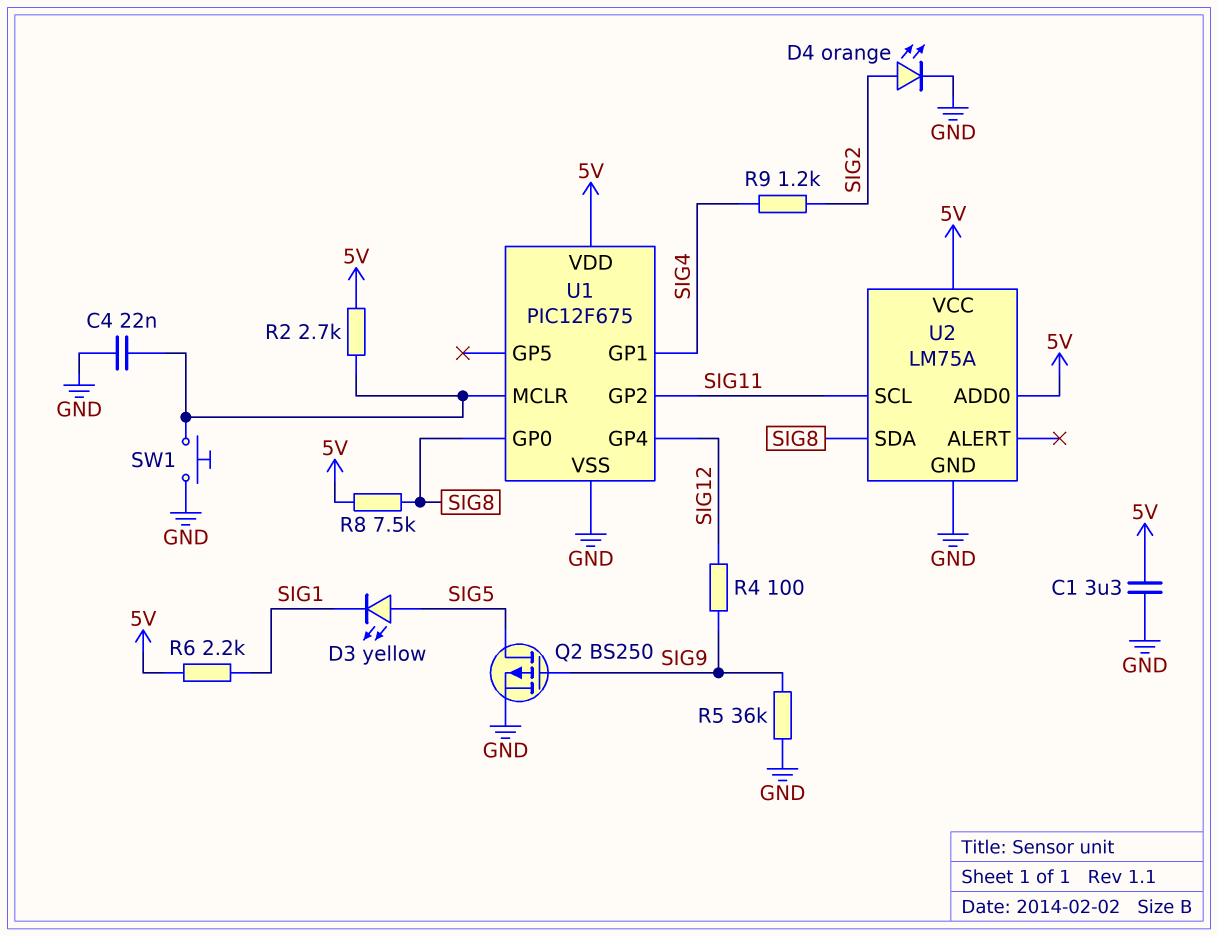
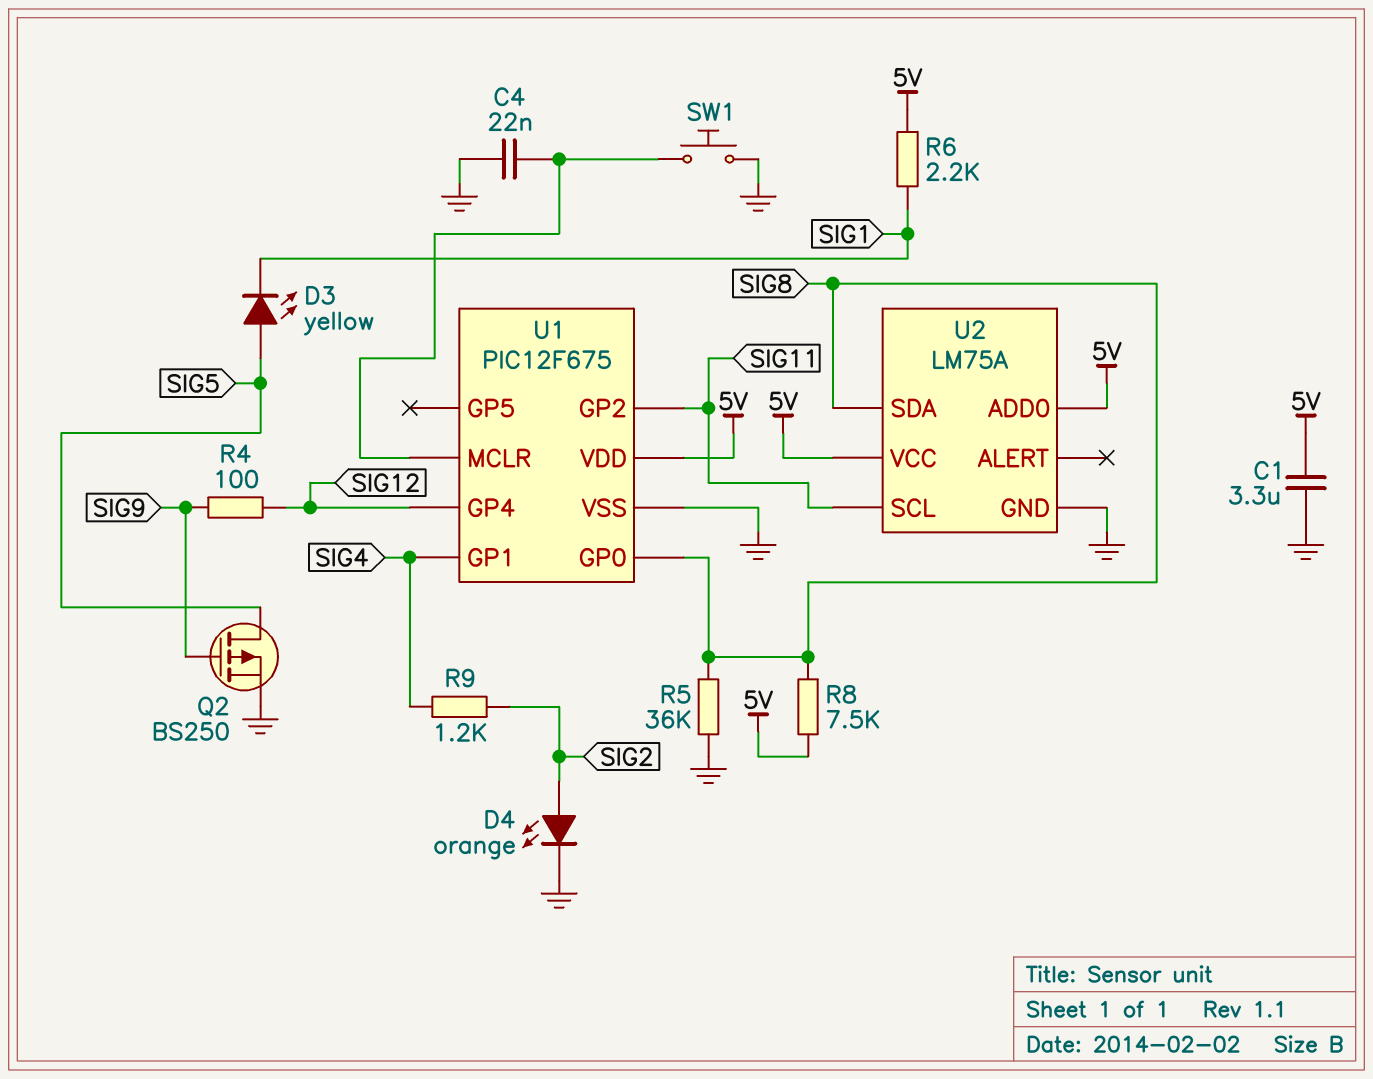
R2: 2.7k (5V, U1/MCLR) -> none
R5: 36k (GND, SIG9) -> 36k (GND, SIG8)

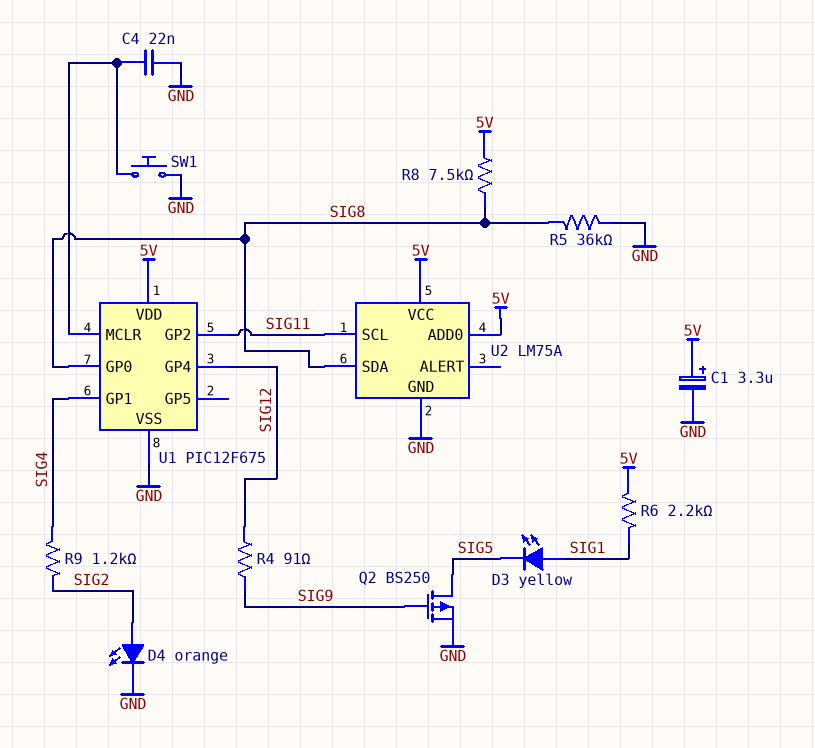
C1: 3.3uF (5V, GND) -> 3.3uF (plus 5V, minus GND)
D3: LED yellow (A SIG5, K SIG1) -> LED yellow (A SIG1, K SIG5)
R4: 100 (SIG9, SIG12) -> 91 (SIG9, SIG12)

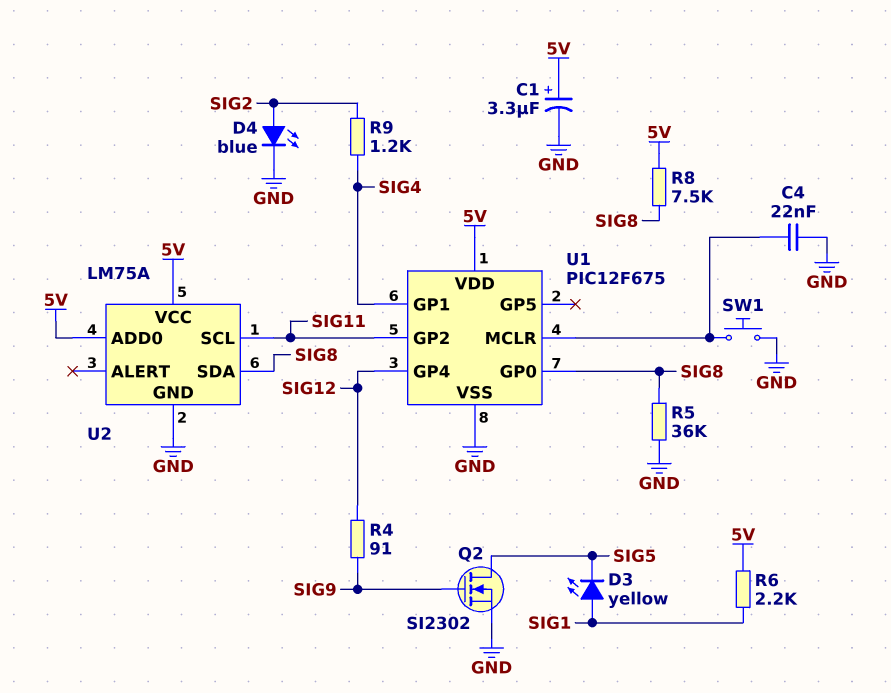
D4: LED orange (A SIG2, K GND) -> LED blue (A SIG2, K GND)
Q2: PMOS BS250 (G SIG9, D SIG5, S GND) -> NMOS SI2302 (G SIG9, D SIG5, S GND)

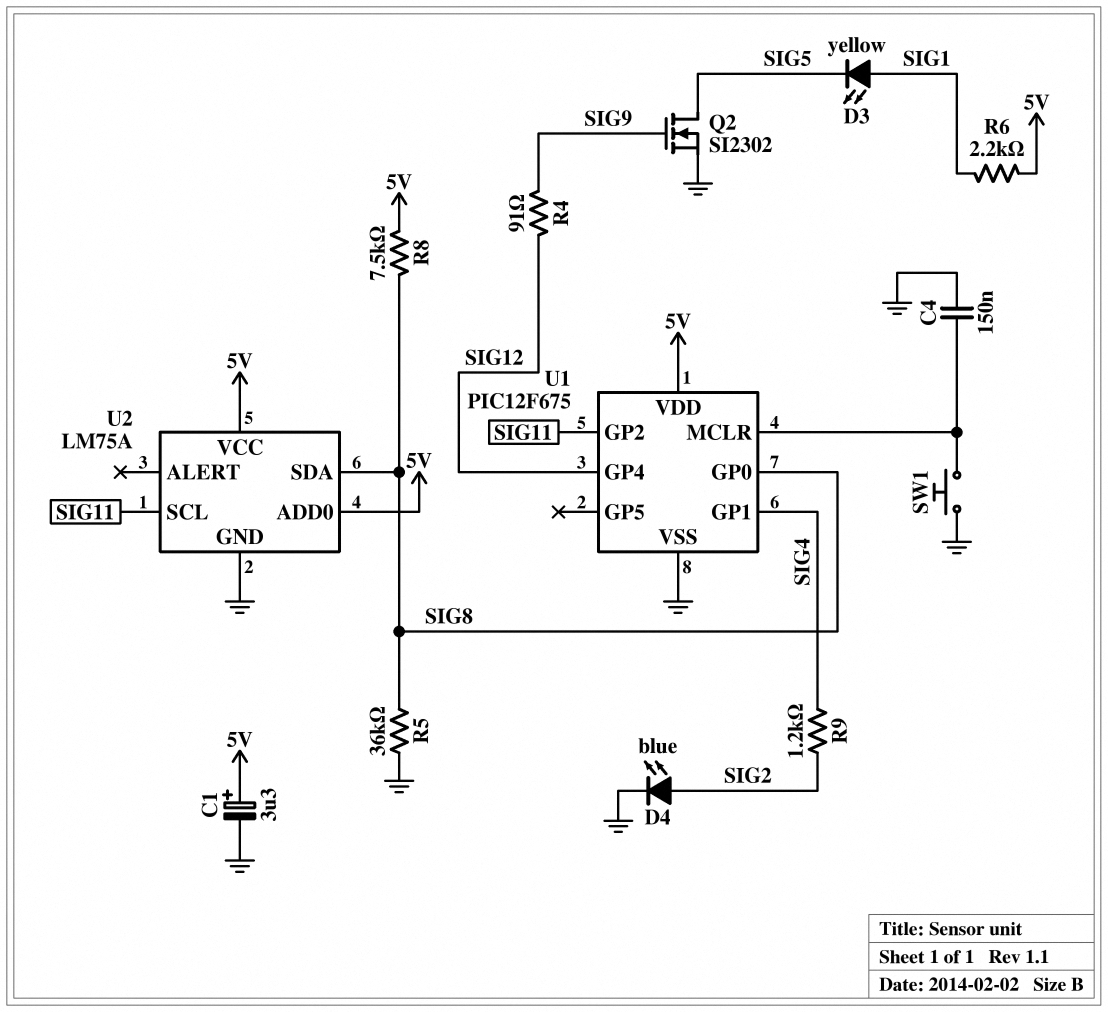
C4: 22nF (GND, U1/MCLR) -> 150nF (GND, U1/MCLR)

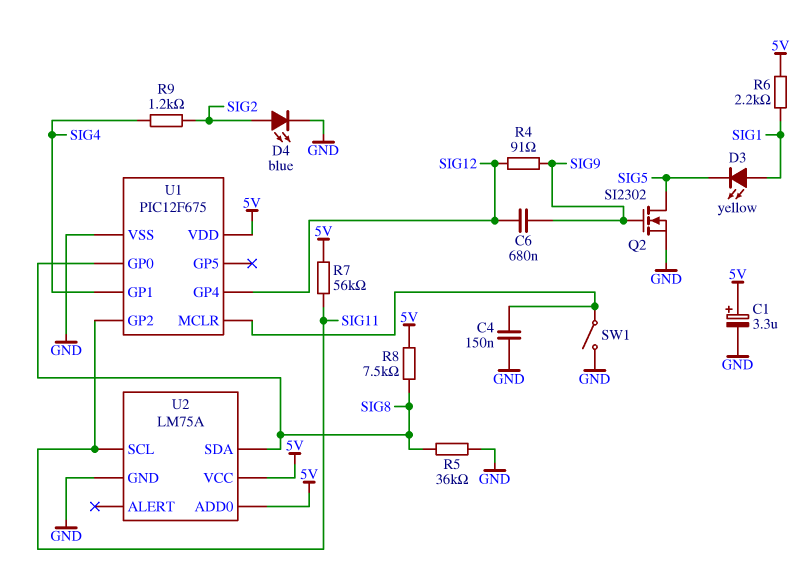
C6: none -> 680nF (SIG9, SIG12)
R7: none -> 56k (5V, SIG11)
SW1: button (GND, U1/MCLR) -> switch (GND, U1/MCLR)

